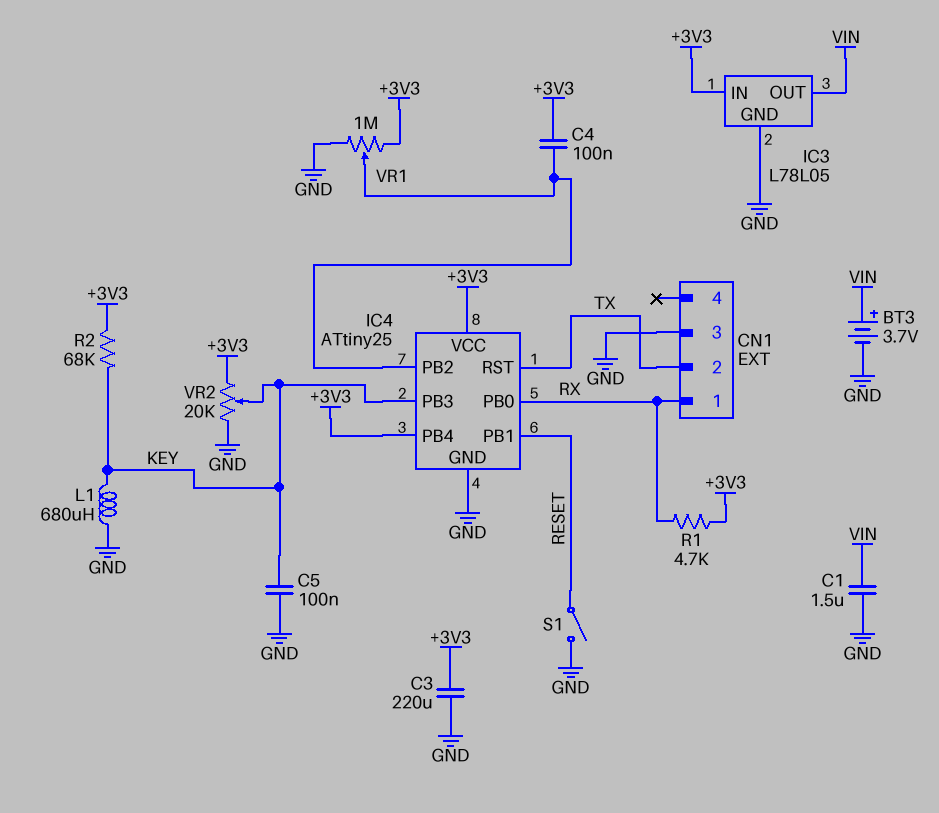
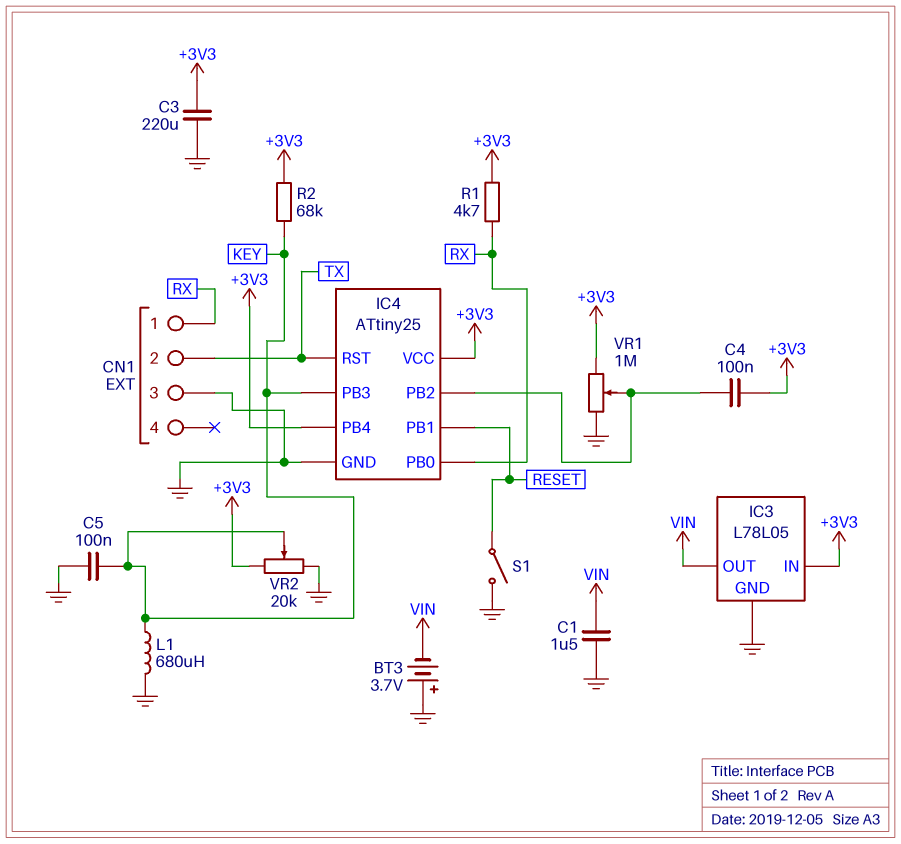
BT3: 3.7V (plus VIN, minus GND) -> 3.7V (plus GND, minus VIN)

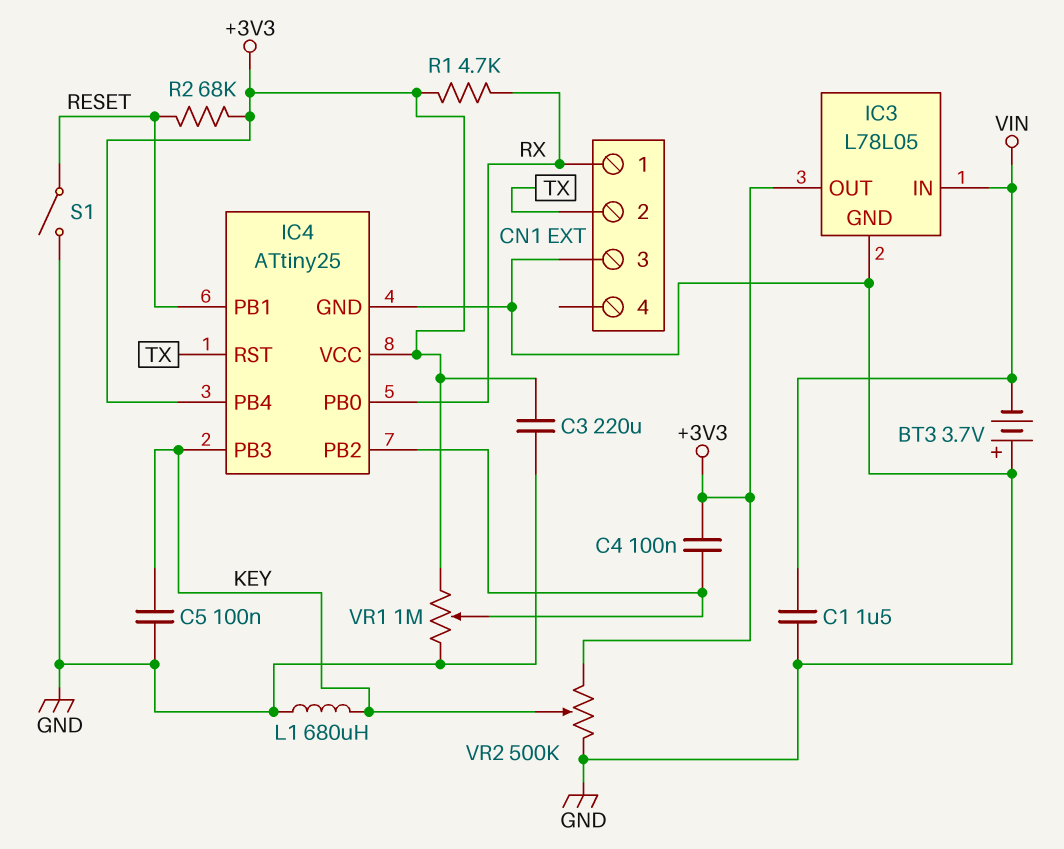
IC3 pin IN: +3V3 -> VIN
IC3 pin OUT: VIN -> +3V3
R2: 68k (+3V3, KEY) -> 68k (+3V3, RESET)
VR2: 20k (+3V3, GND, wiper KEY) -> 500k (+3V3, GND, wiper KEY)

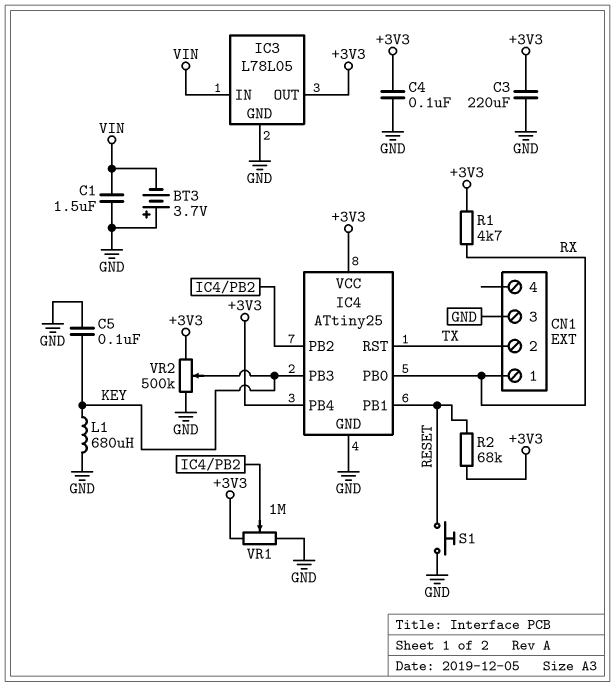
C4: 100nF (+3V3, IC4/PB2) -> 100nF (+3V3, GND)
S1: switch (GND, RESET) -> button (GND, RESET)

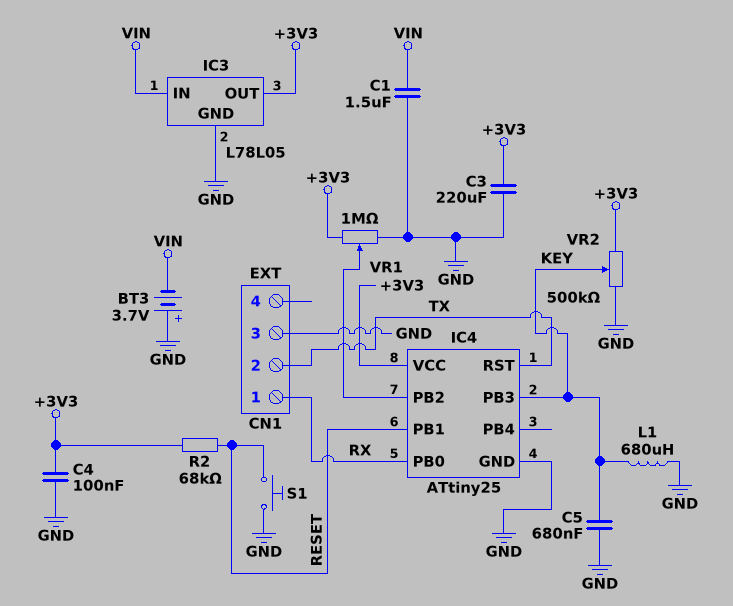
C5: 100nF (GND, KEY) -> 680nF (GND, KEY)
IC4 pin PB4: +3V3 -> none
R1: 4.7k (+3V3, RX) -> none

